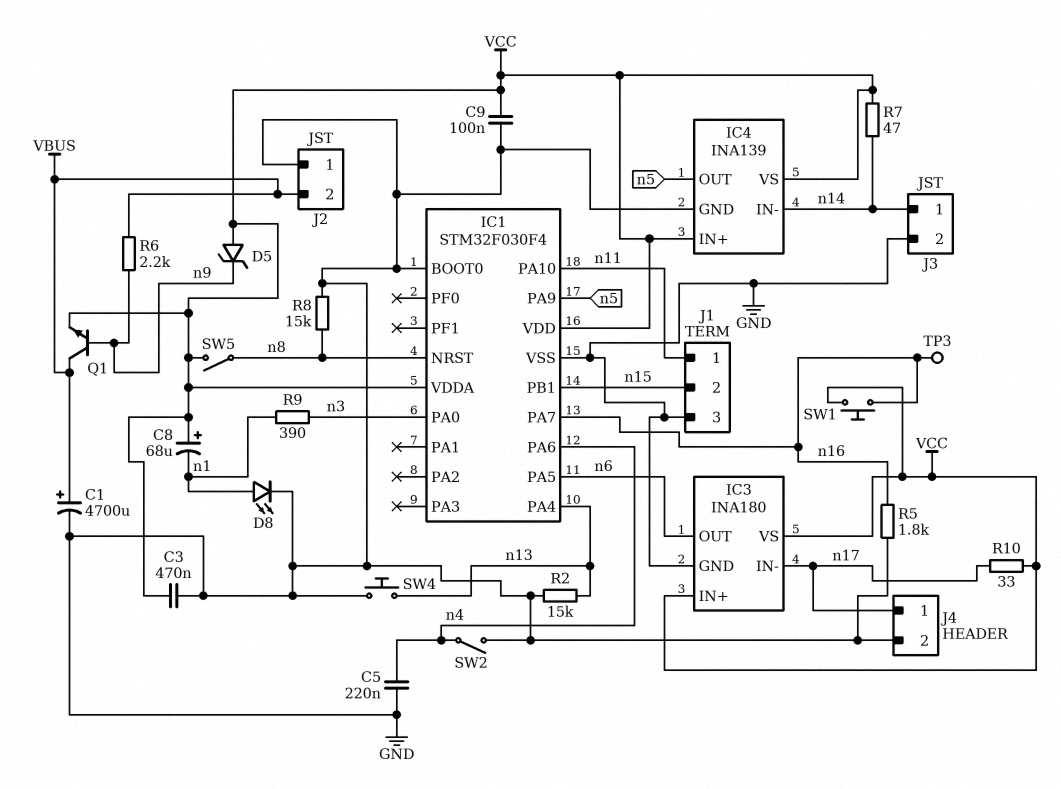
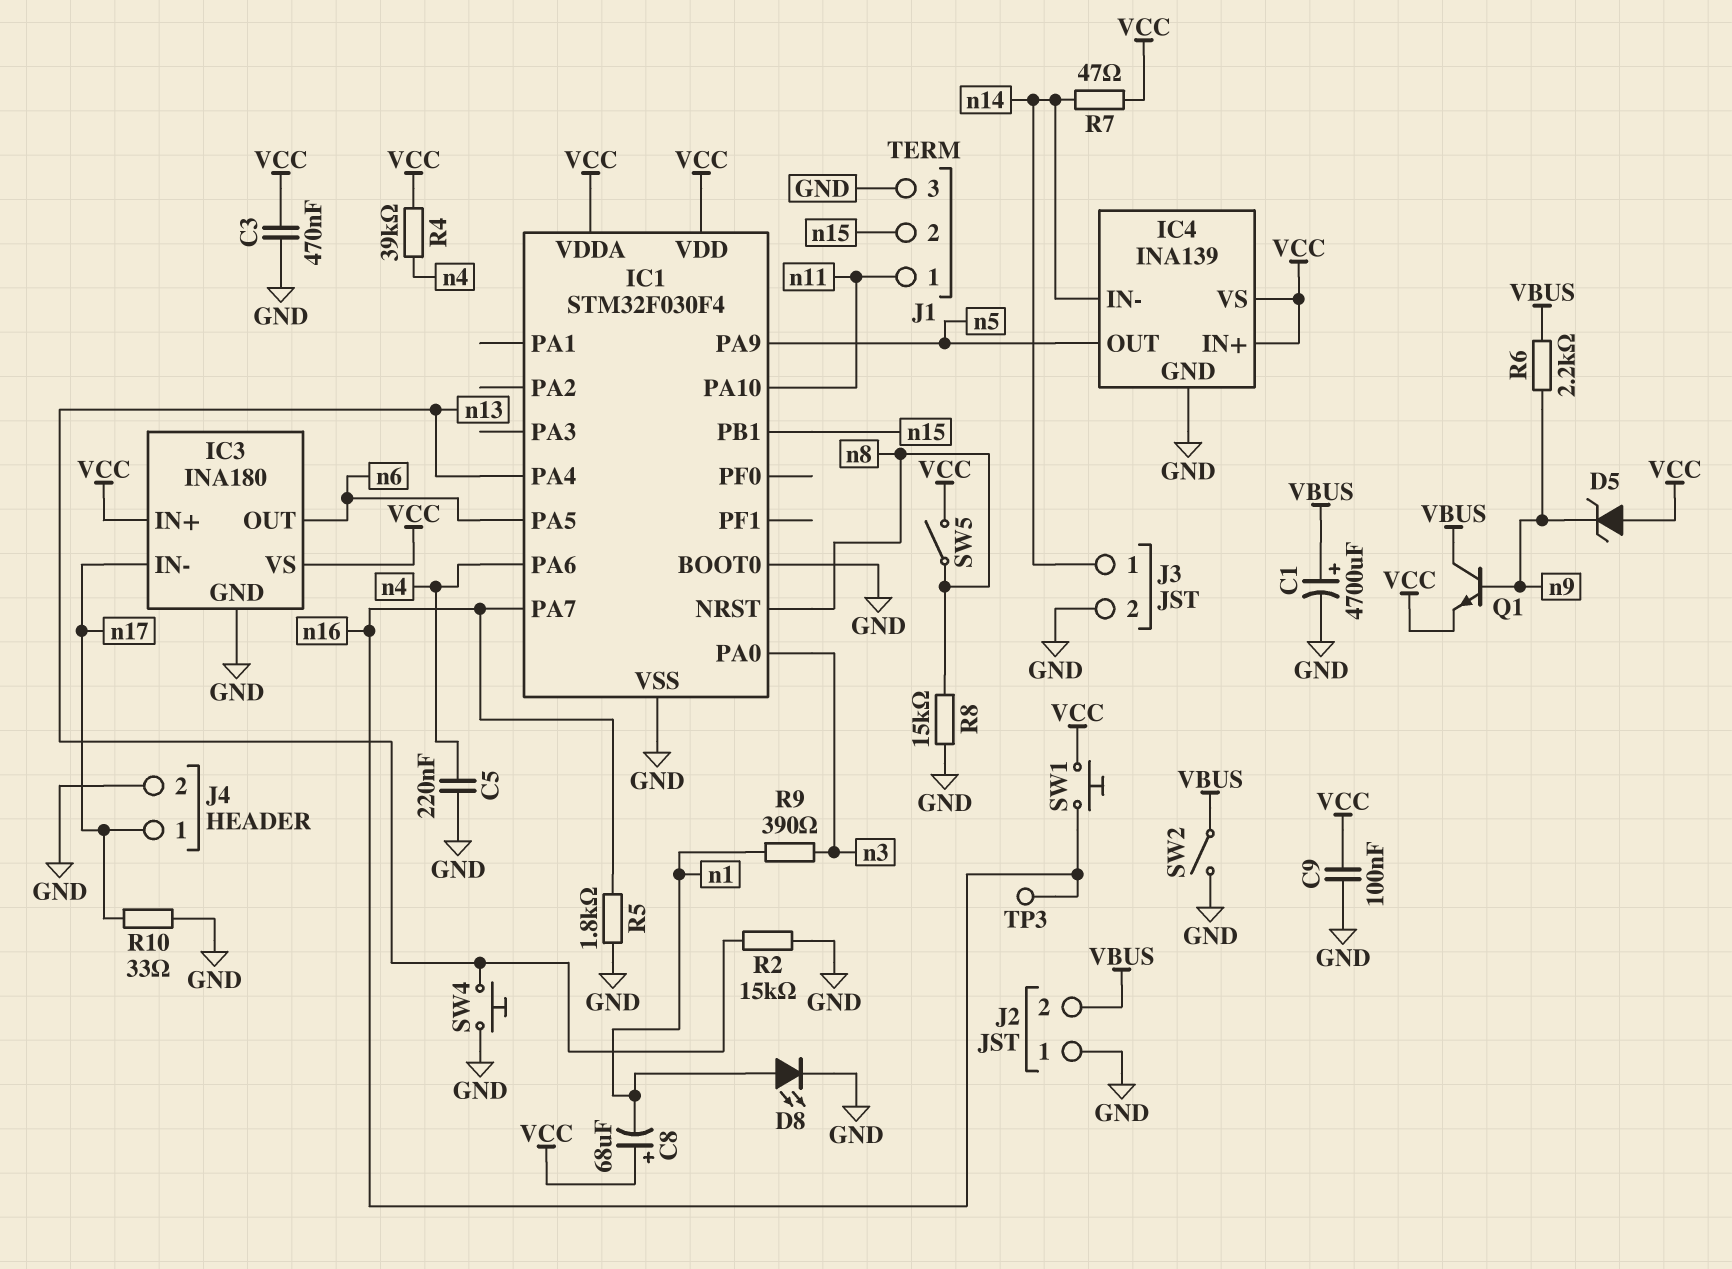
R4: none -> 39k (VCC, n4)
R10: 33 (VCC, n17) -> 33 (GND, n17)
SW2: switch (GND, n4) -> switch (GND, VBUS)

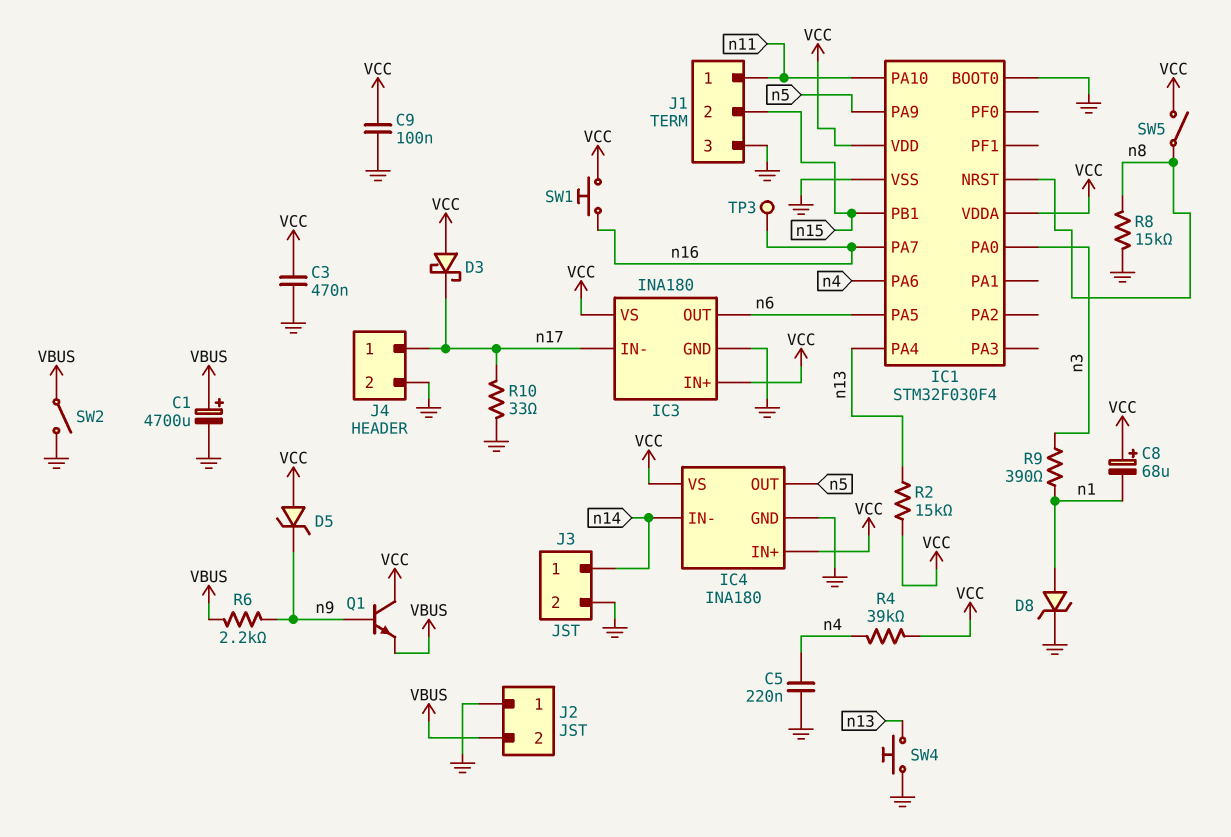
D3: none -> schottky (A VCC, K n17)
D8: LED (A n1, K GND) -> zener (A n1, K GND)
IC4: INA139 -> INA180
Q1: NPN (B n9, C VBUS, E VCC) -> NPN (B n9, C VCC, E VBUS)
R2: 15k (GND, n13) -> 15k (VCC, n13)
R5: 1.8k (GND, n16) -> none
R7: 47 (VCC, n14) -> none

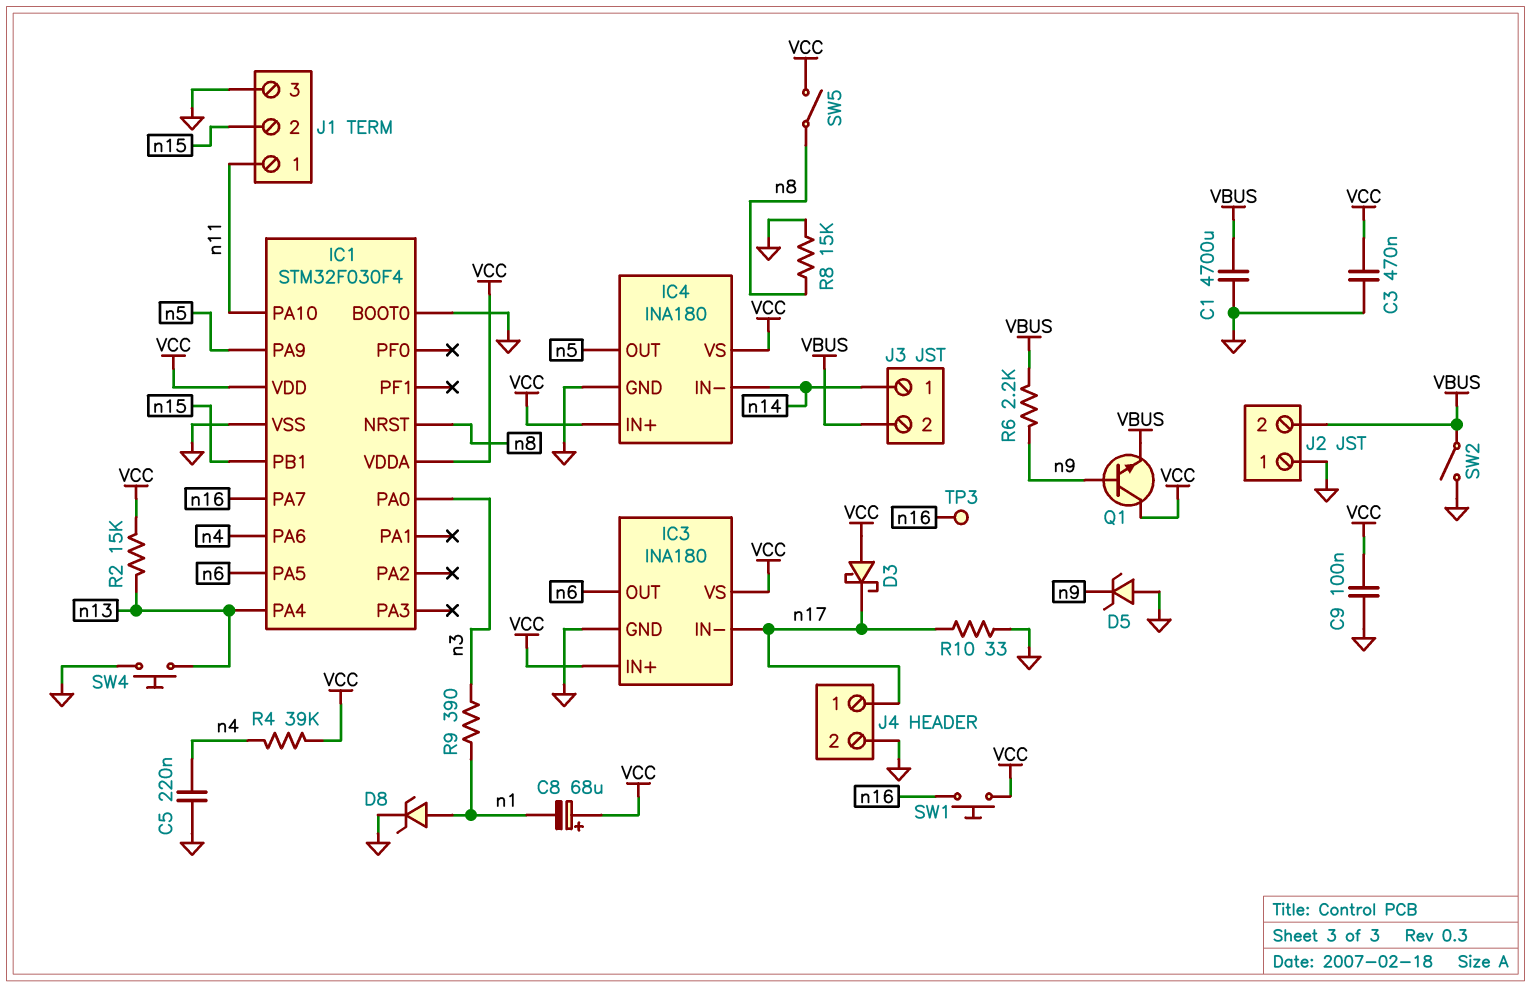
C1: 4700uF (plus VBUS, minus GND) -> 4700uF (GND, VBUS)
D5: zener (A VCC, K n9) -> zener (A GND, K n9)
J3 pin 2: GND -> VBUS

